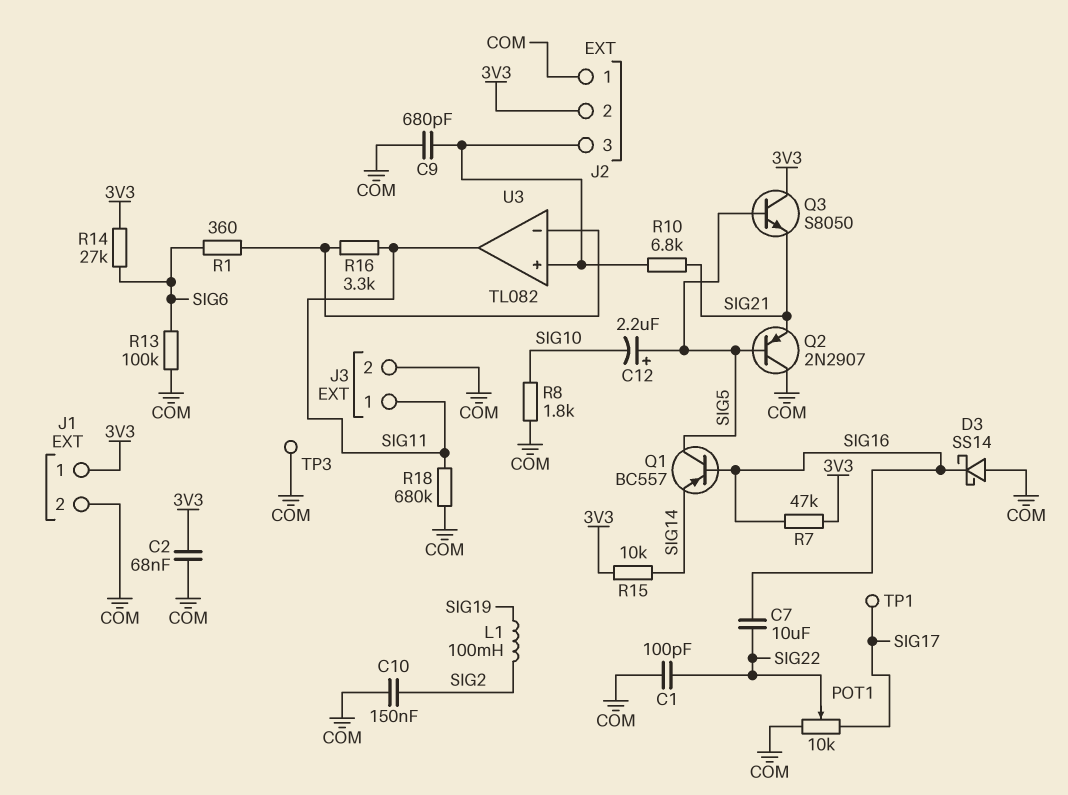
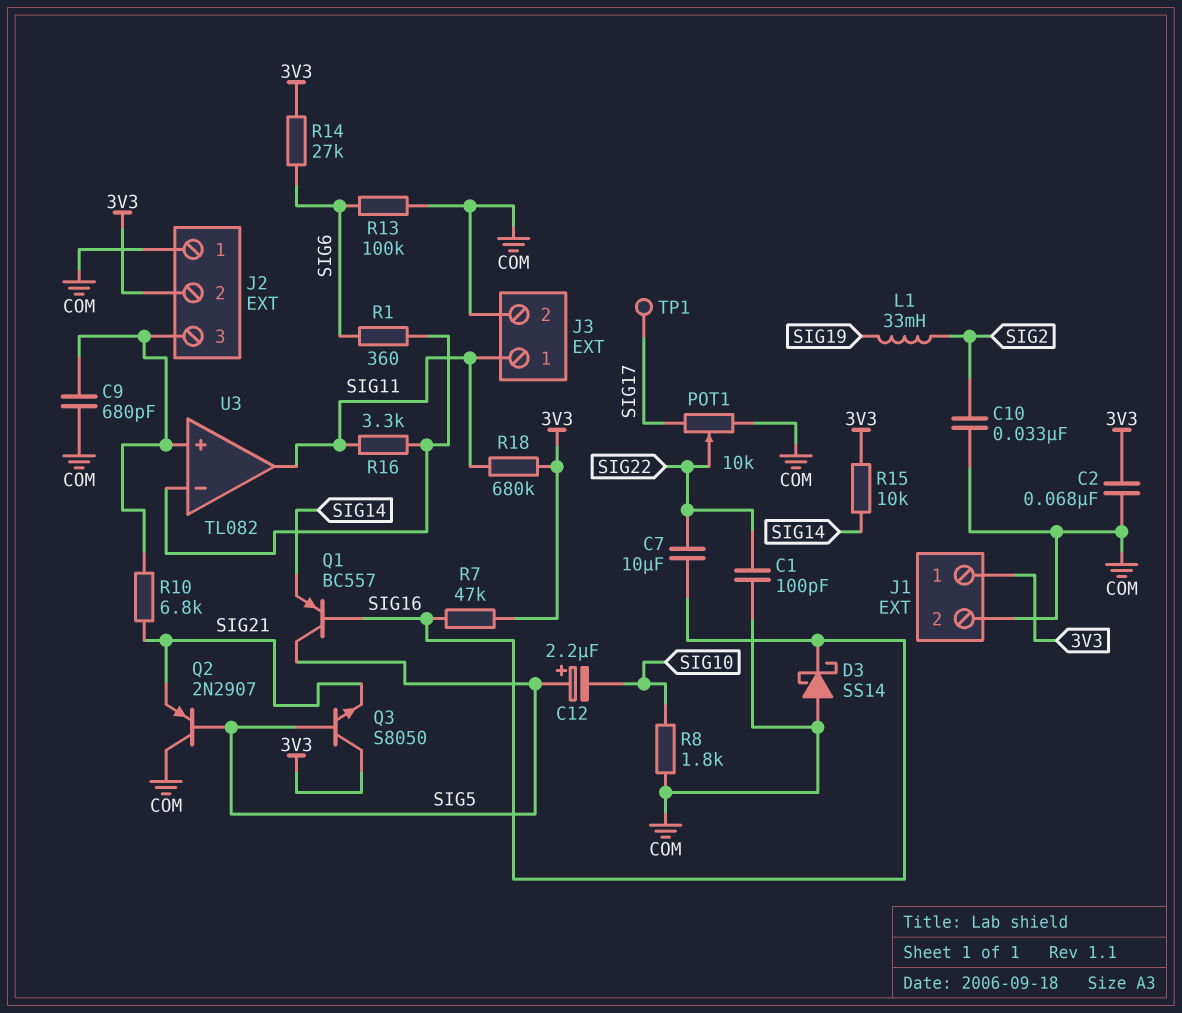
C10: 150nF (COM, SIG2) -> 33nF (COM, SIG2)
L1: 100mH (SIG2, SIG19) -> 33mH (SIG2, SIG19)
R18: 680k (COM, SIG11) -> 680k (3V3, SIG11)
TP3: test point (COM) -> none

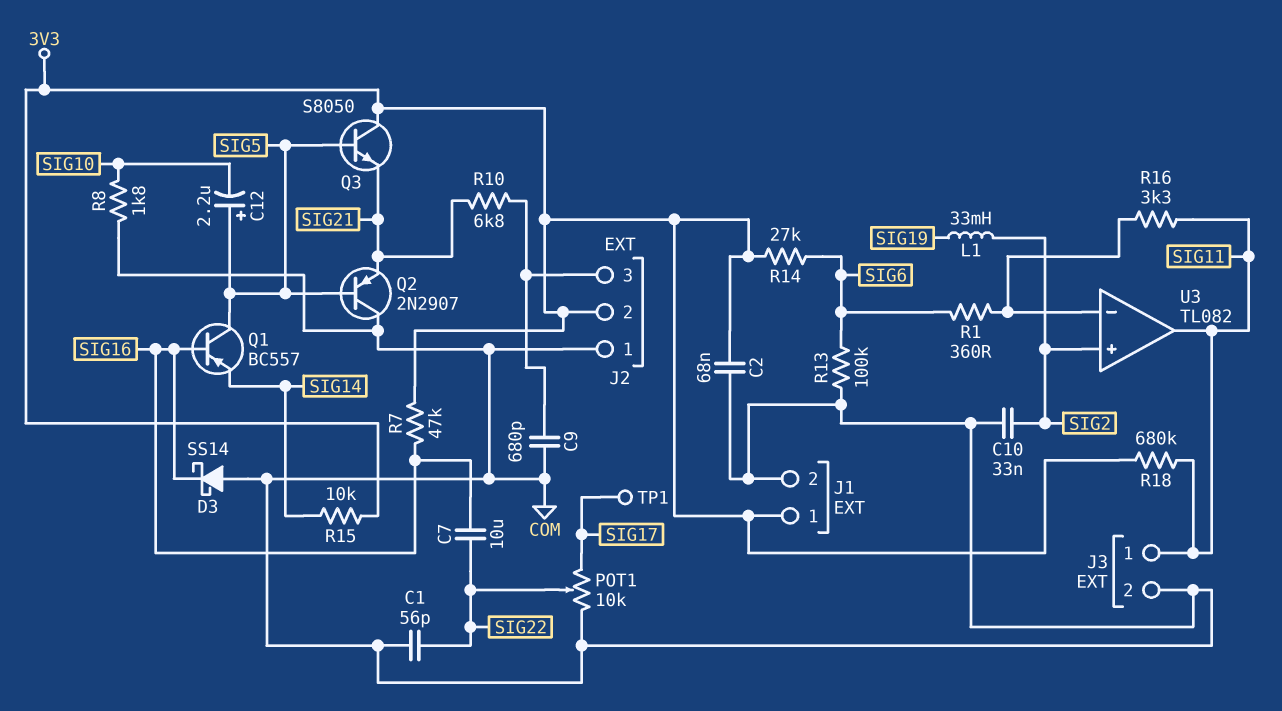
C1: 100pF (COM, SIG22) -> 56pF (COM, SIG22)
U3 pin in+: J2/3 -> SIG2

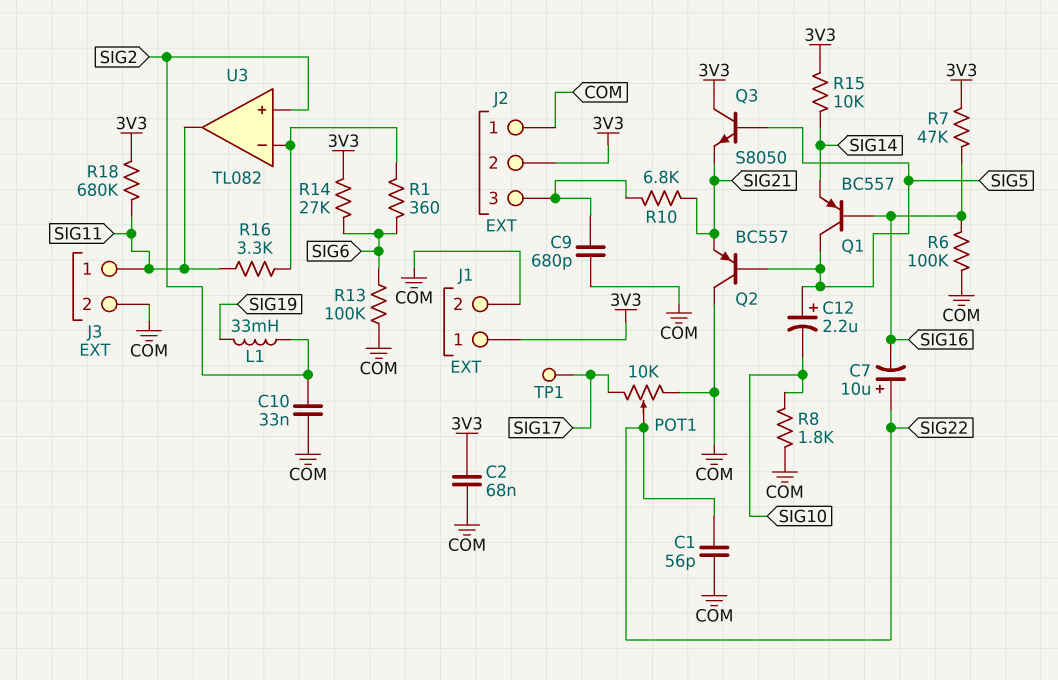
C7: 10uF (SIG16, SIG22) -> 10uF (plus SIG22, minus SIG16)
D3: schottky SS14 (A COM, K SIG16) -> none
Q2: PNP 2N2907 (B SIG5, C COM, E SIG21) -> PNP BC557 (B SIG5, C COM, E SIG21)
R6: none -> 100k (COM, SIG16)

